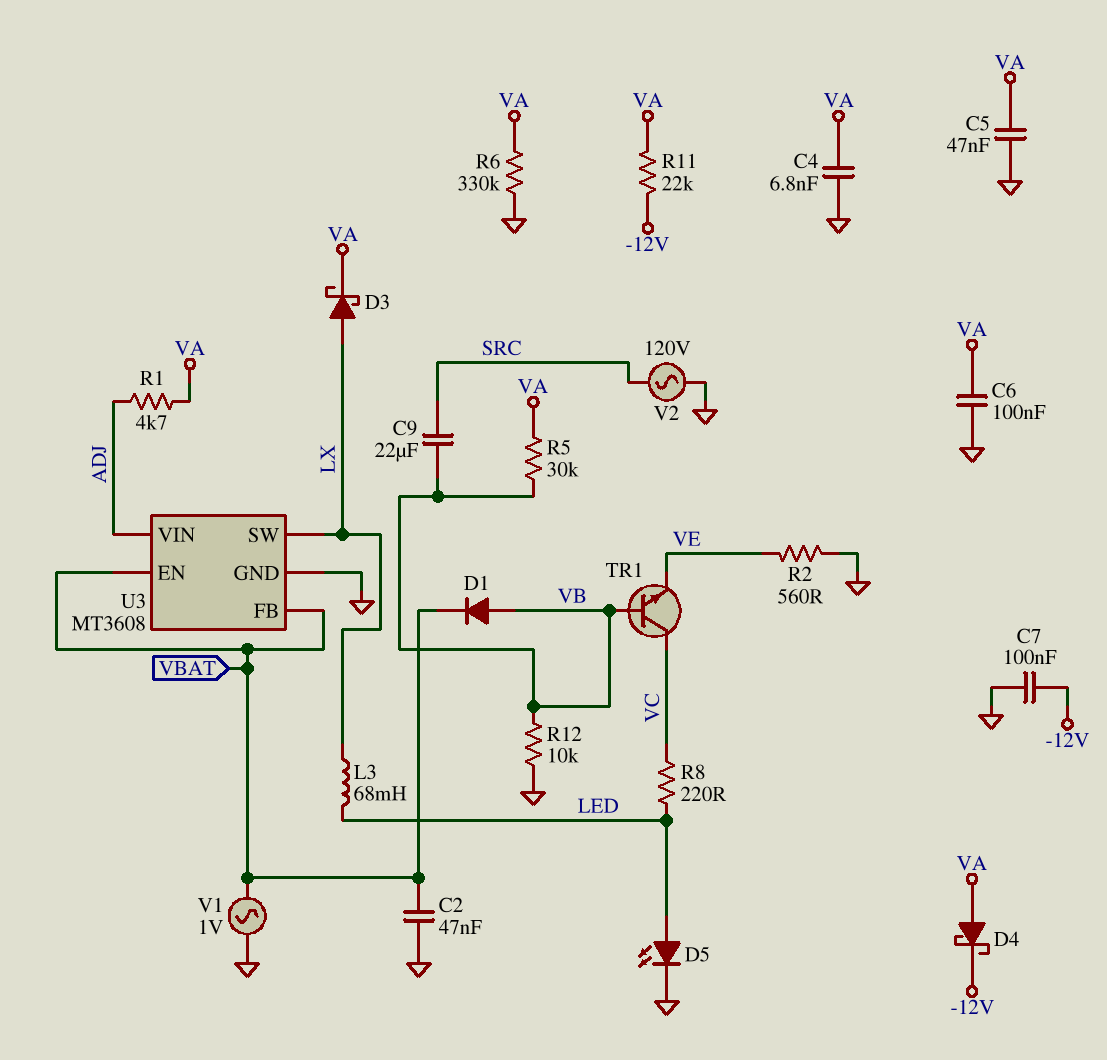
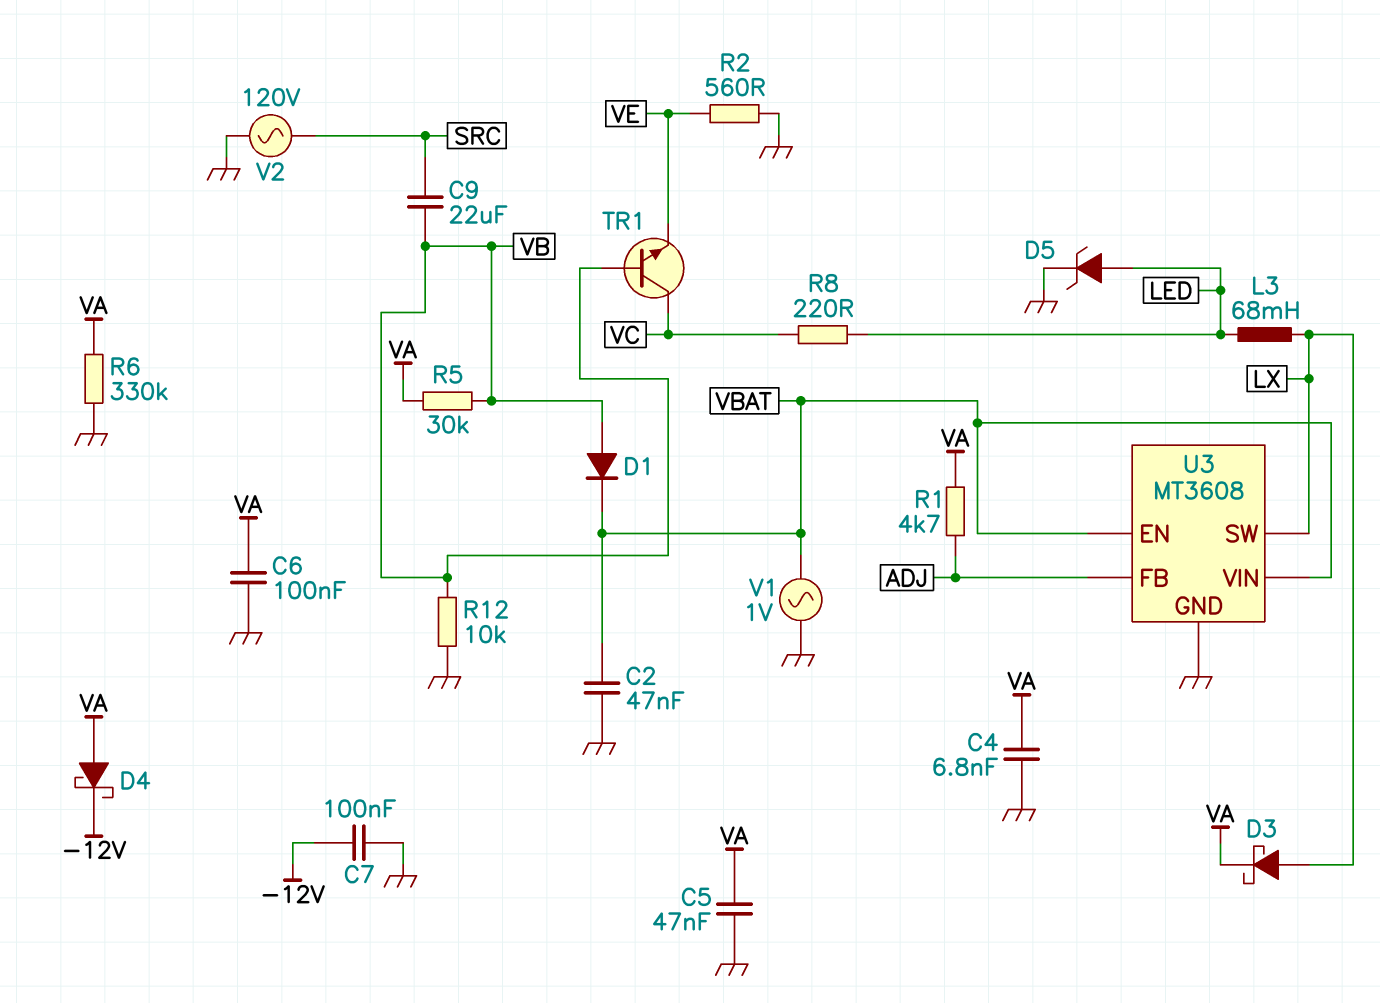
D5: LED (A LED, K GND) -> zener (A LED, K GND)
R11: 22k (-12V, VA) -> none
U3 pin FB: VBAT -> ADJ
U3 pin VIN: ADJ -> VBAT

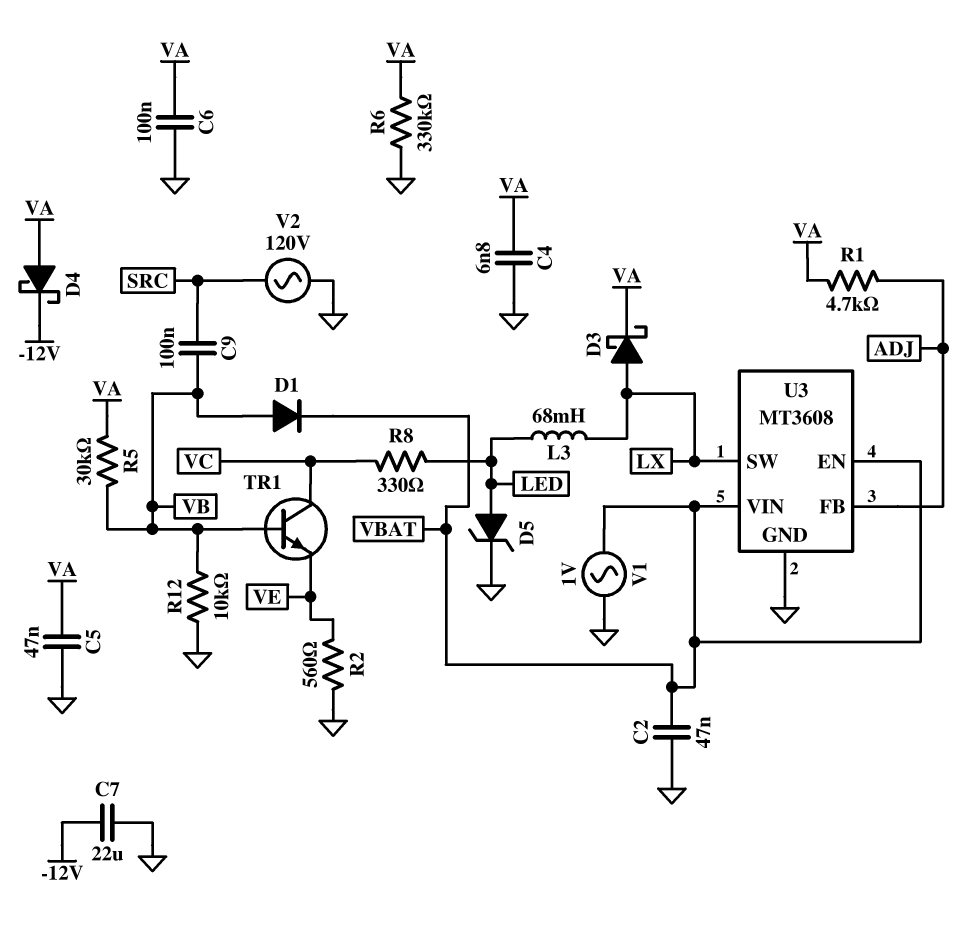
C7: 100nF (-12V, GND) -> 22uF (-12V, GND)
C9: 22uF (SRC, VB) -> 100nF (SRC, VB)
R8: 220 (LED, VC) -> 330 (LED, VC)

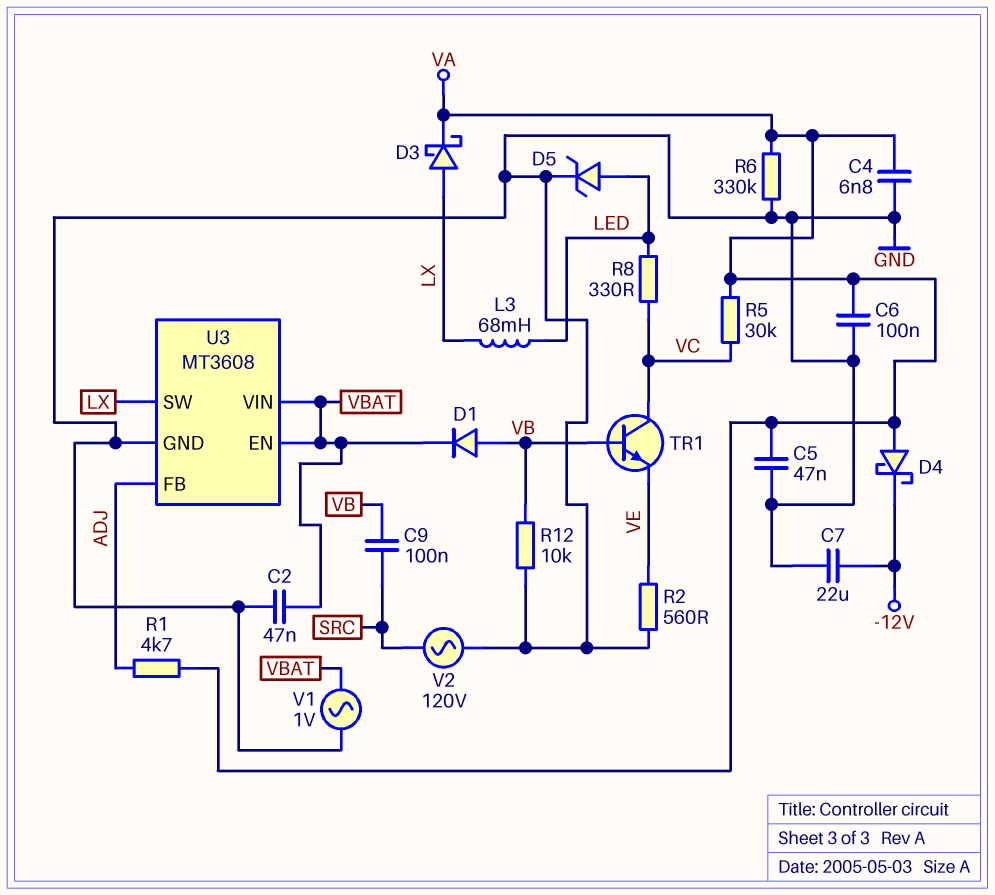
R5: 30k (VA, VB) -> 30k (VA, VC)

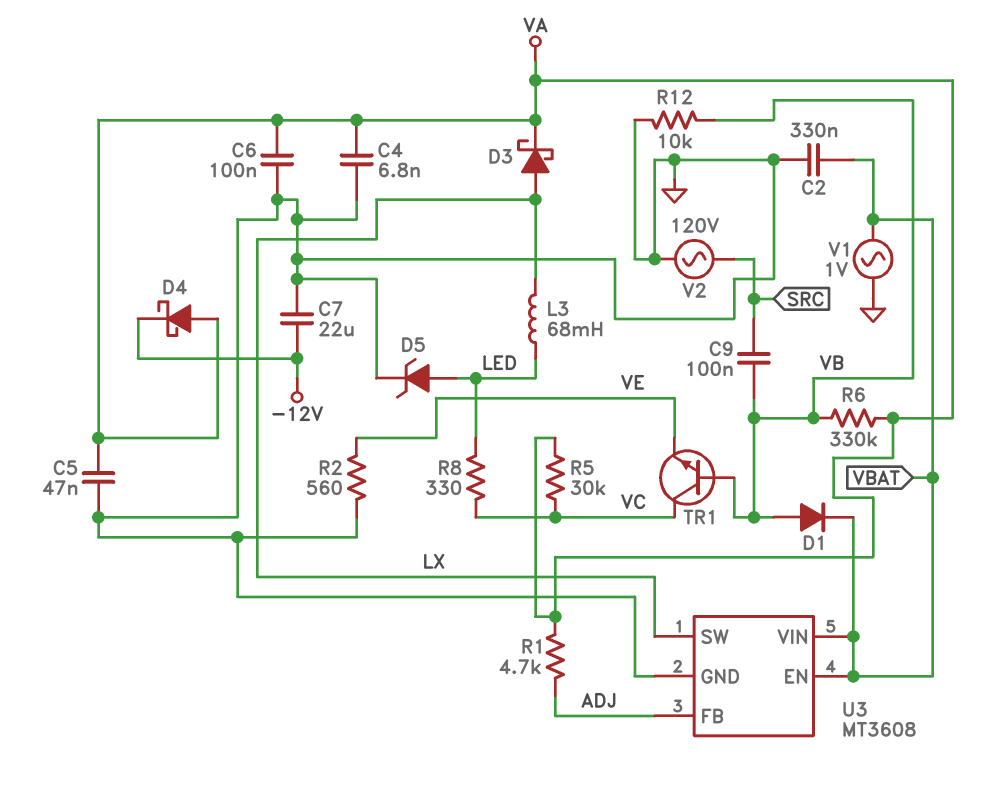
C2: 47nF (GND, VBAT) -> 330nF (GND, VBAT)
R6: 330k (GND, VA) -> 330k (VA, VB)

